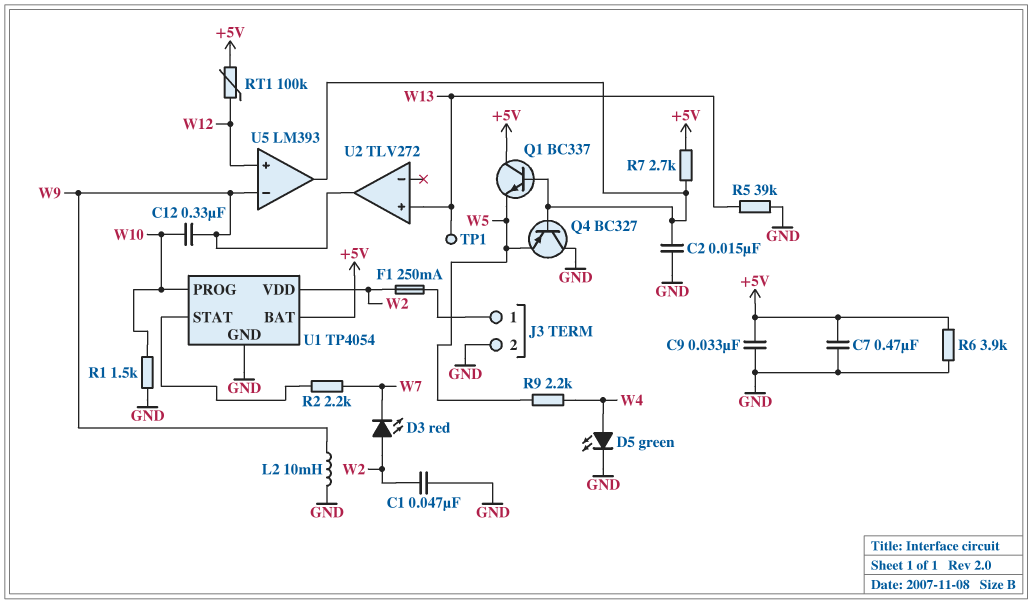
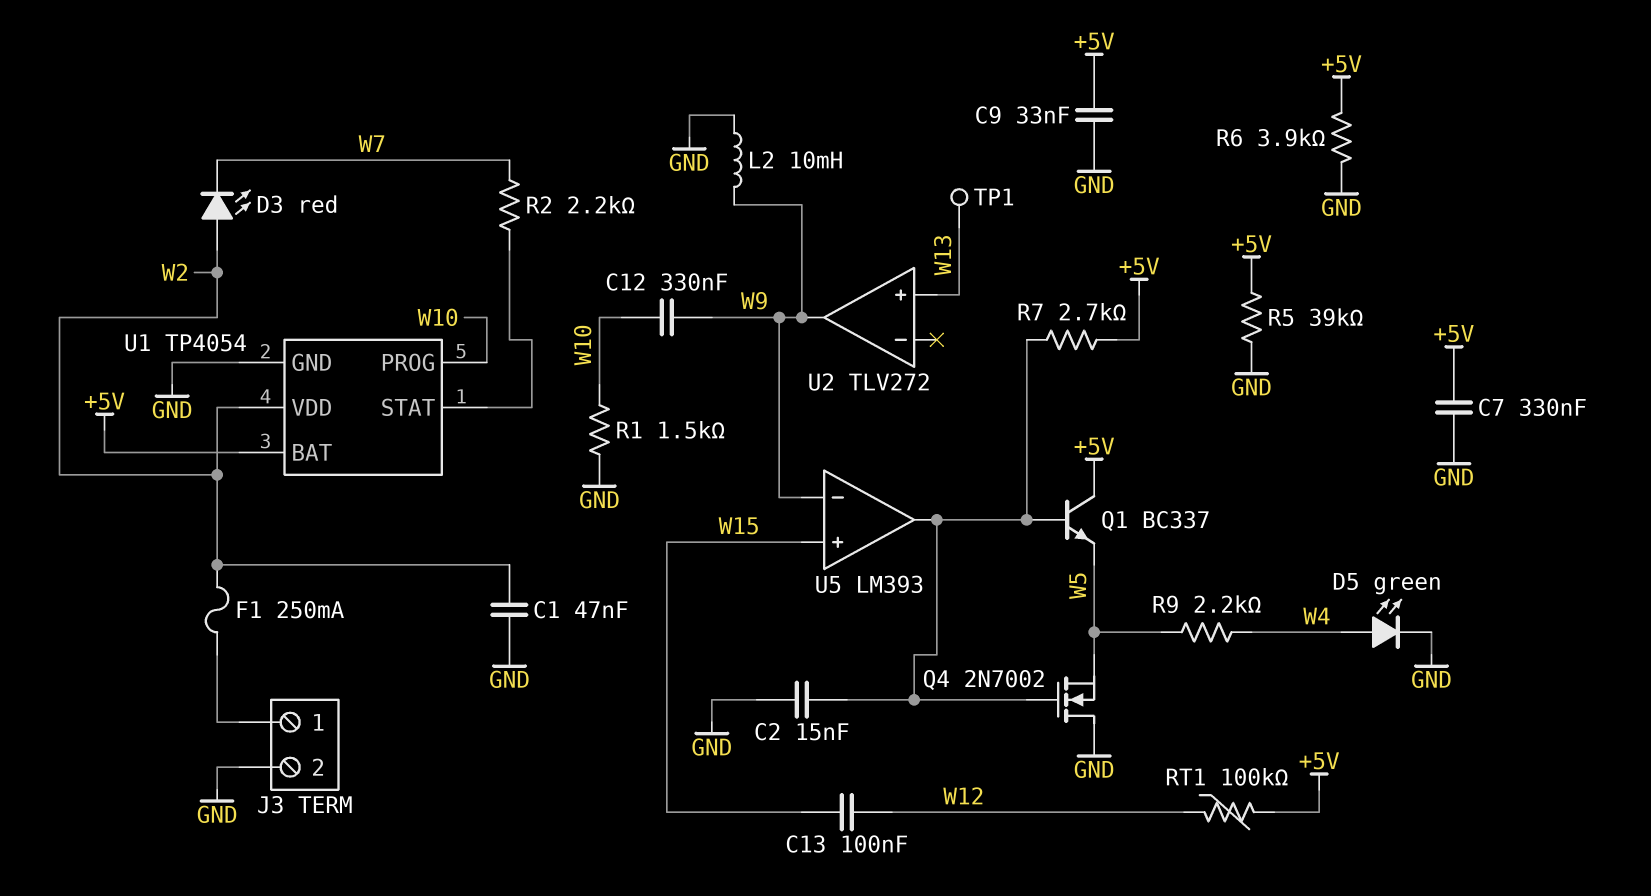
C7: 470nF (+5V, GND) -> 330nF (+5V, GND)
C13: none -> 100nF (W12, W15)
Q4: PNP BC327 (B U5/out, C GND, E W5) -> NMOS 2N7002 (G U5/out, D GND, S W5)
R5: 39k (GND, W13) -> 39k (+5V, GND)
U5 pin in+: W12 -> W15

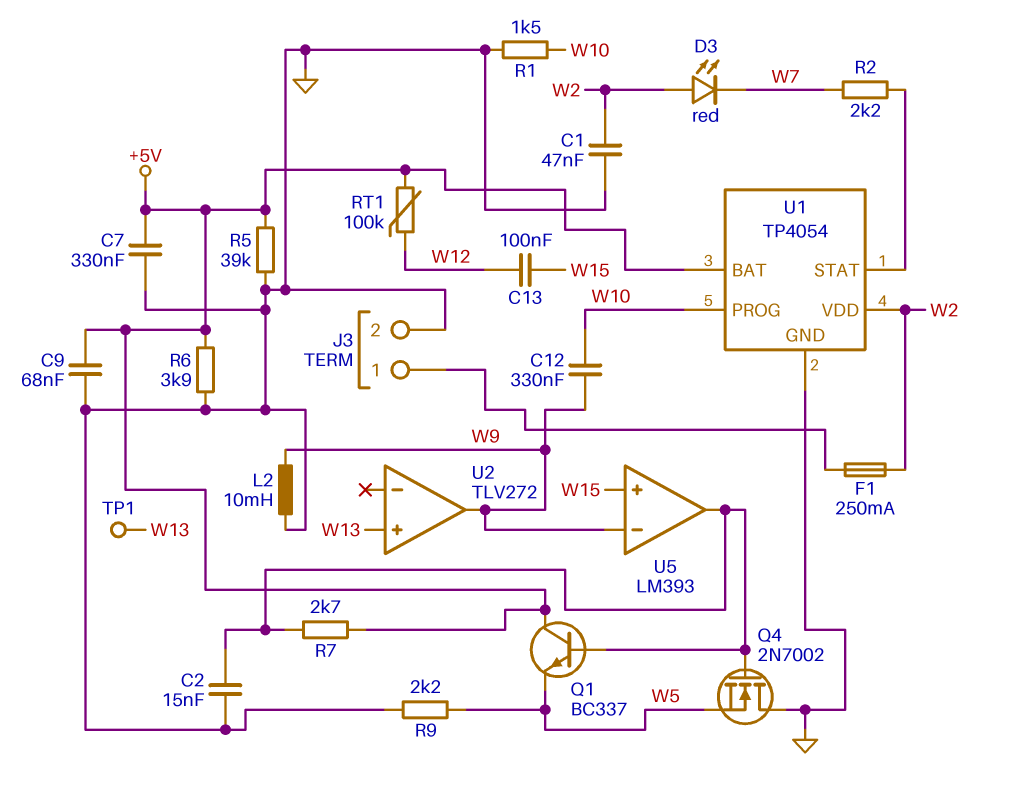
C9: 33nF (+5V, GND) -> 68nF (+5V, GND)
D5: LED green (A W4, K GND) -> none
R9: 2.2k (W4, W5) -> 2.2k (GND, W5)

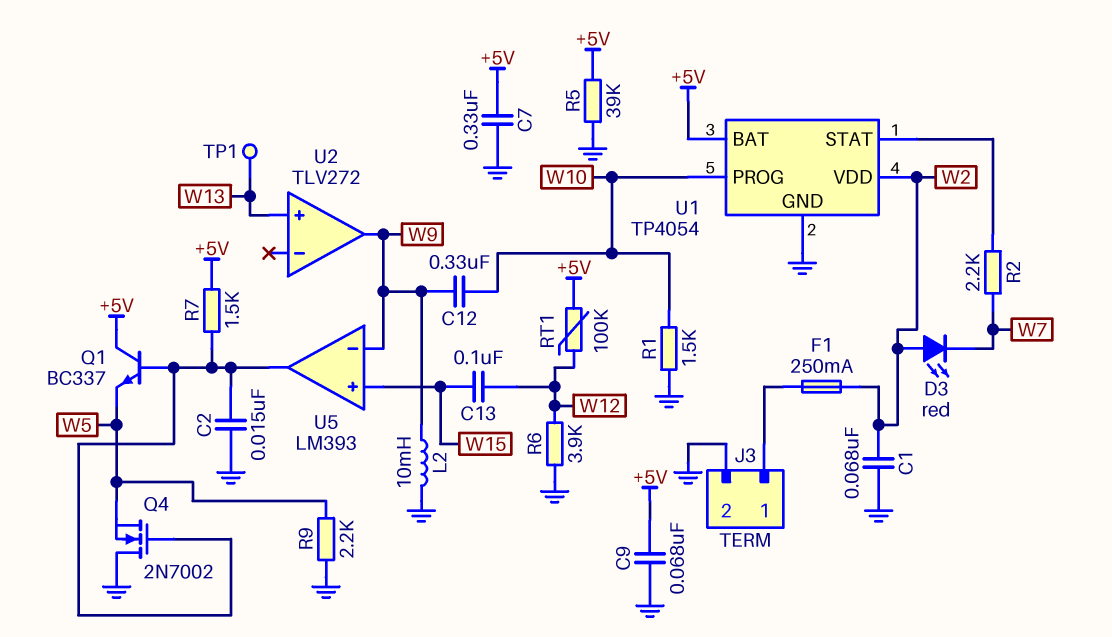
C1: 47nF (GND, W2) -> 68nF (GND, W2)
R6: 3.9k (+5V, GND) -> 3.9k (GND, W12)
R7: 2.7k (+5V, U5/out) -> 1.5k (+5V, U5/out)

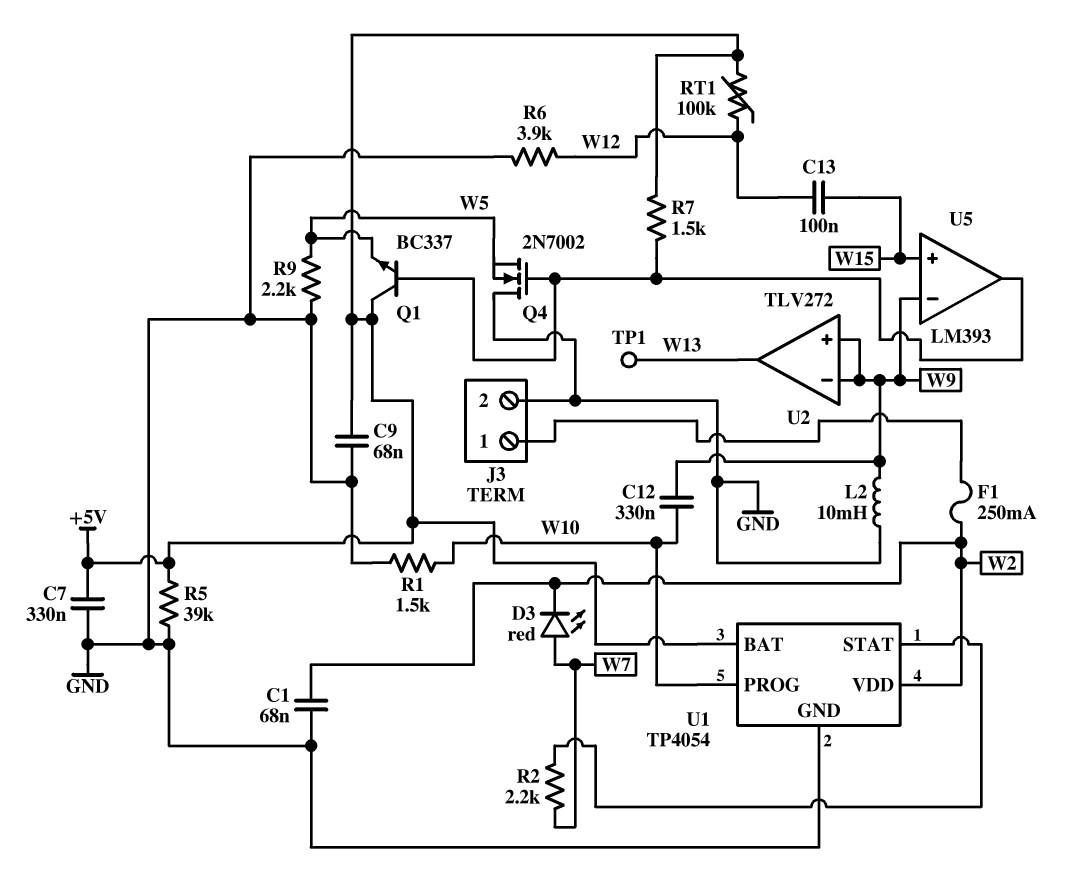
C2: 15nF (GND, U5/out) -> none
D3: LED red (A W2, K W7) -> LED red (A W7, K W2)
U2 pin in+: W13 -> W9
U2 pin in-: none -> W9
U2 pin out: W9 -> W13

